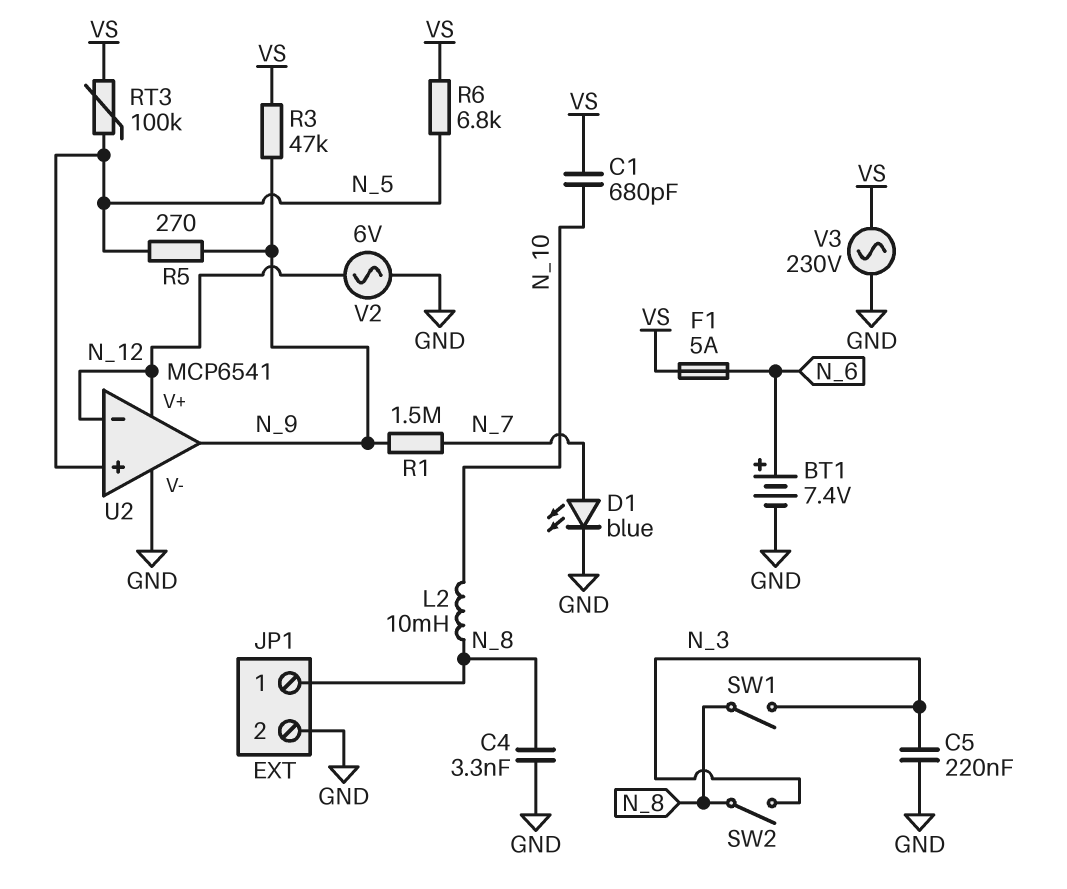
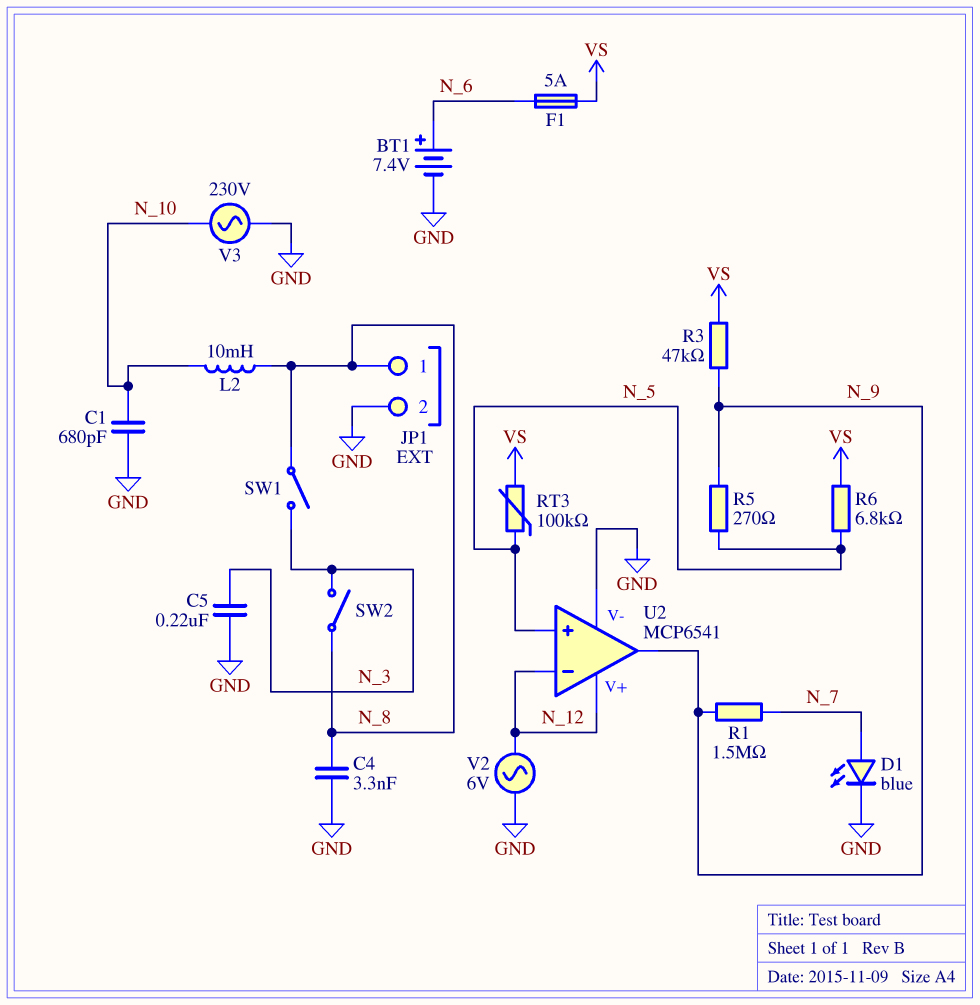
C1: 680pF (N_10, VS) -> 680pF (GND, N_10)
V3: AC 230V (GND, VS) -> AC 230V (GND, N_10)

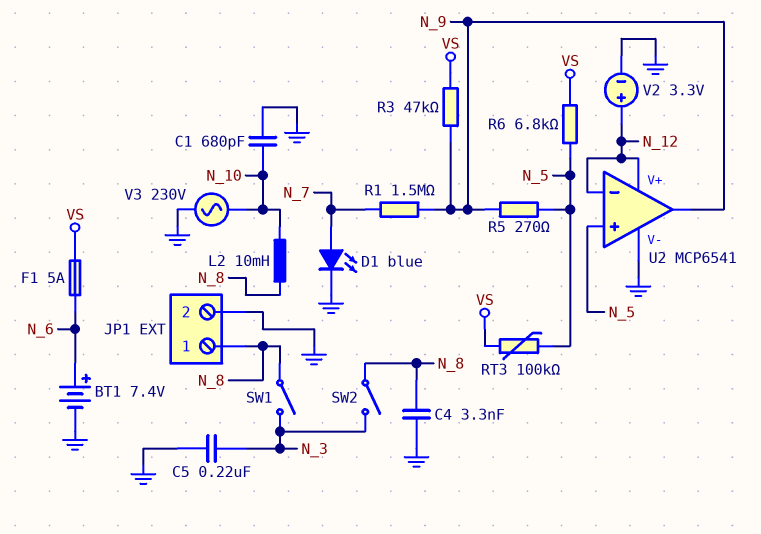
V2: AC 6V (GND, N_12) -> 3.3V (plus N_12, minus GND)

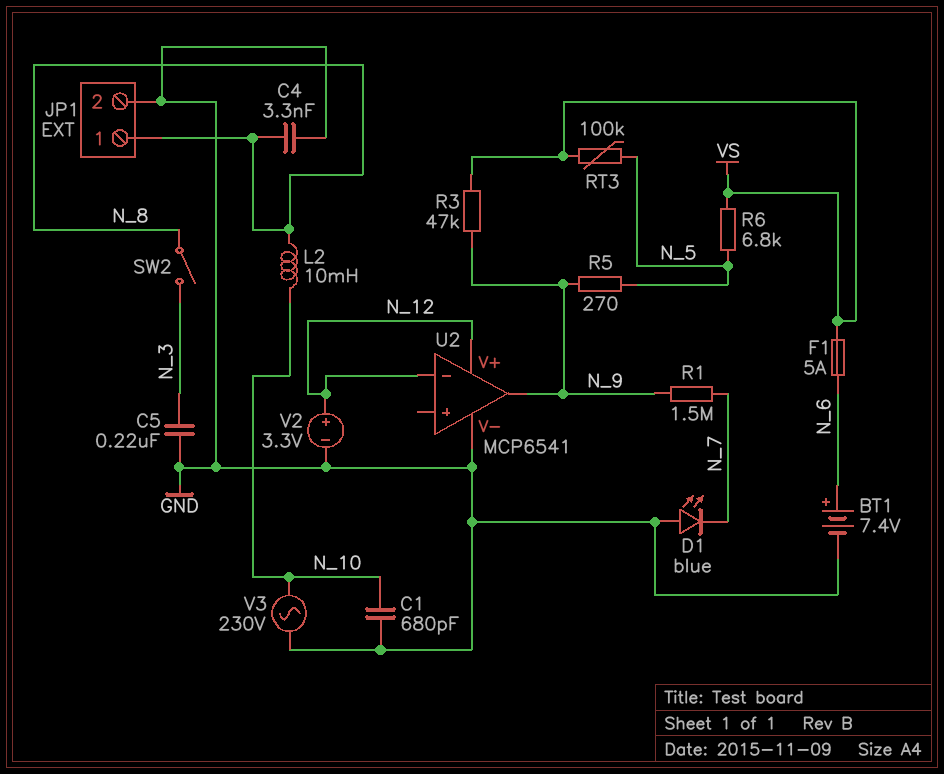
D1: LED blue (A N_7, K GND) -> LED blue (A GND, K N_7)
SW1: switch (N_3, N_8) -> none
U2 pin in+: N_5 -> none

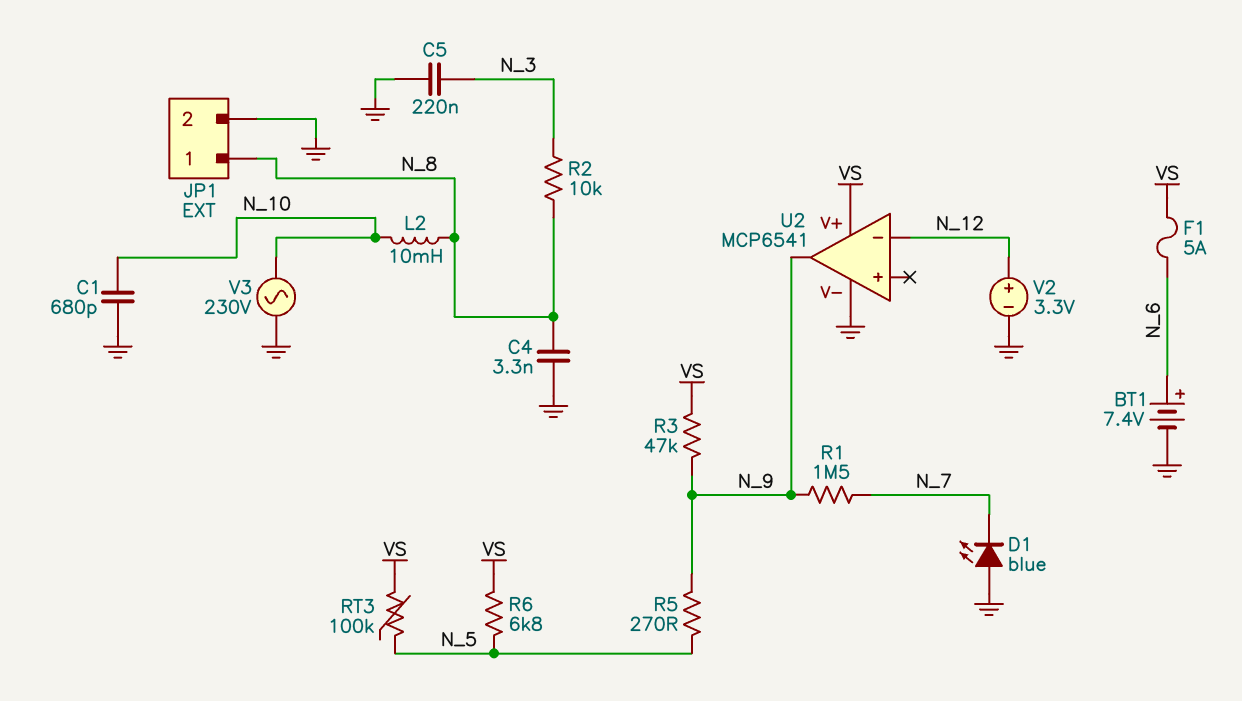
R2: none -> 10k (N_3, N_8)
SW2: switch (N_3, N_8) -> none
U2 pin V+: N_12 -> VS

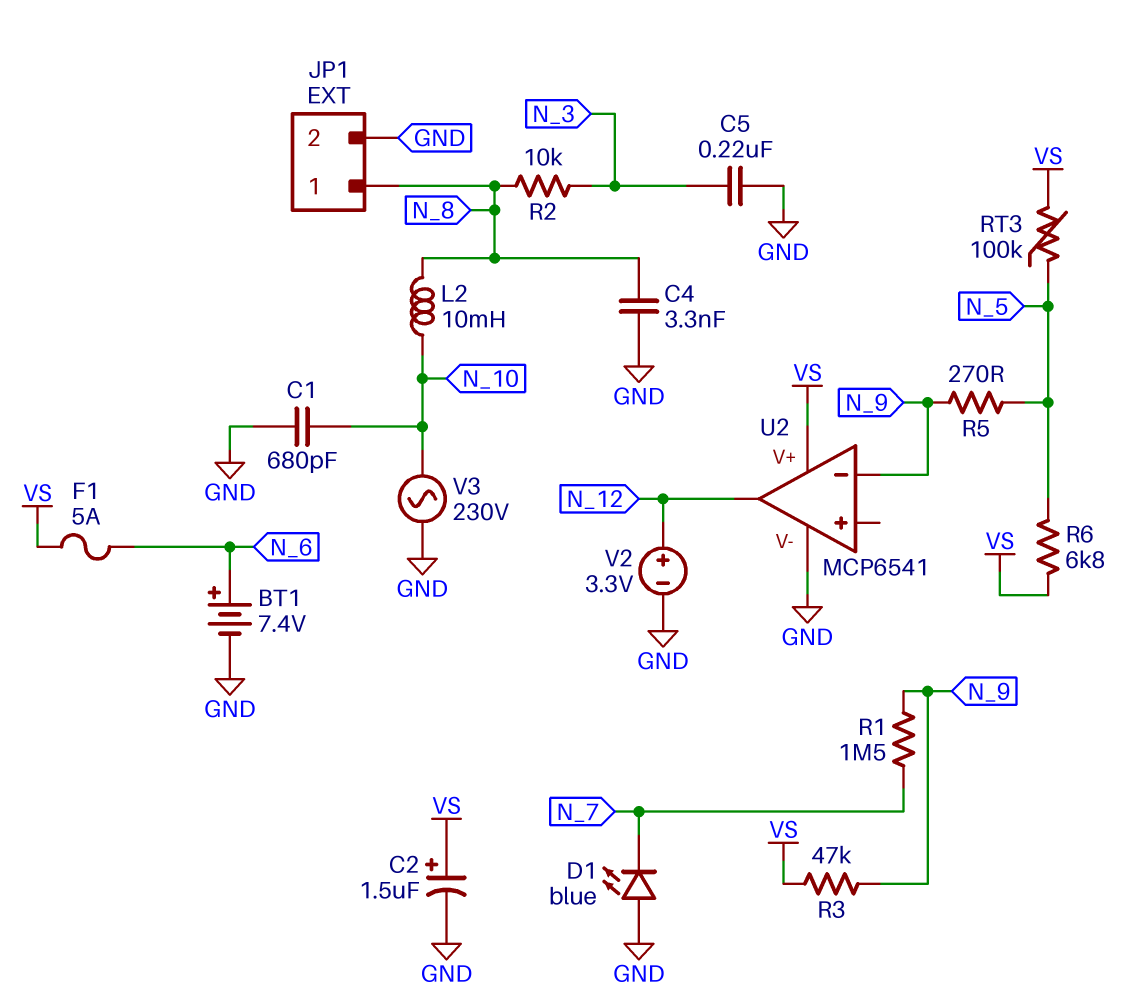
C2: none -> 1.5uF (plus VS, minus GND)
U2 pin in-: N_12 -> N_9
U2 pin out: N_9 -> N_12

